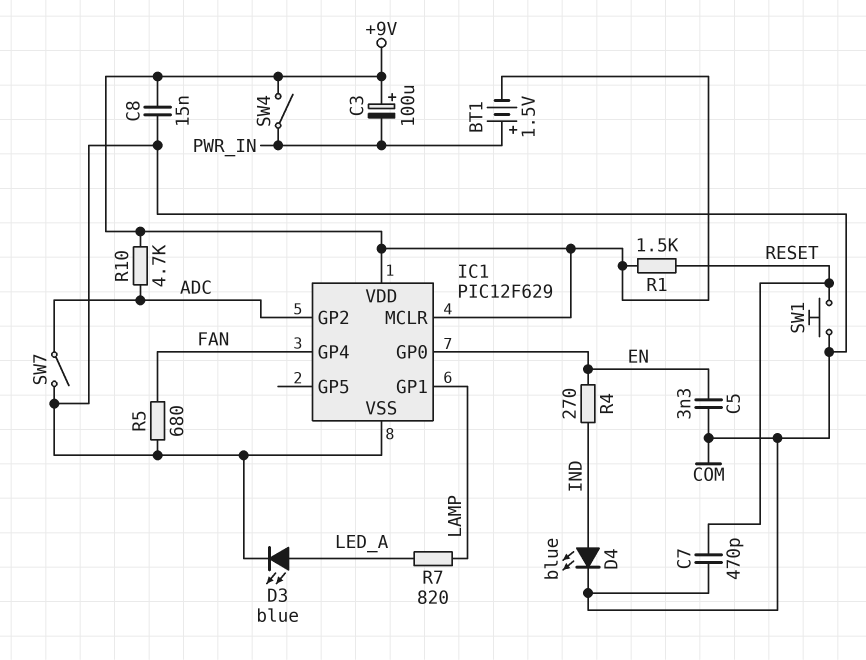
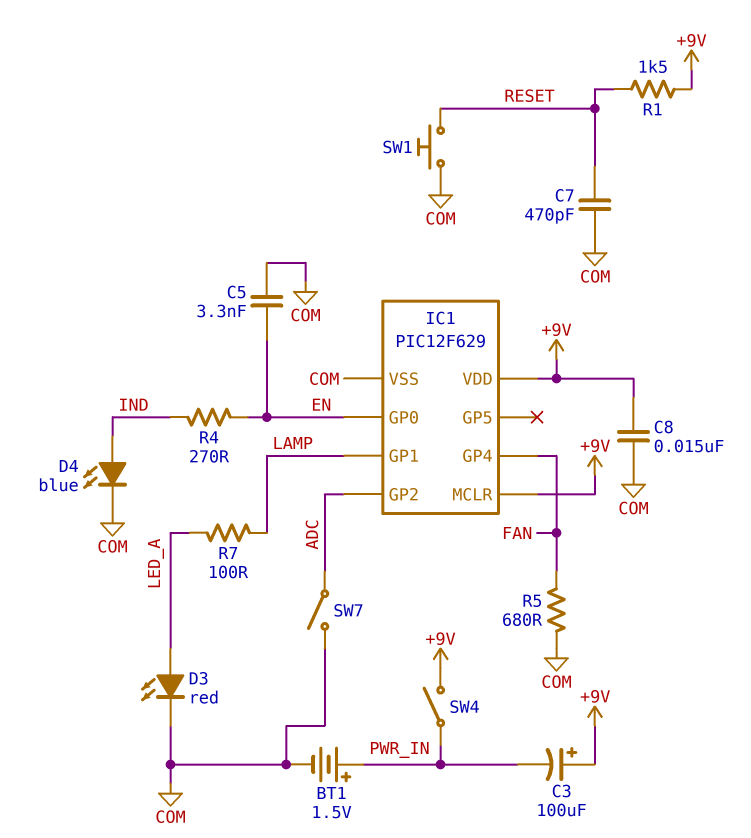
BT1: 1.5V (plus PWR_IN, minus +9V) -> 1.5V (plus PWR_IN, minus COM)
D3: LED blue (A LED_A, K COM) -> LED red (A LED_A, K COM)
R7: 820 (LAMP, LED_A) -> 100 (LAMP, LED_A)
R10: 4.7k (+9V, ADC) -> none

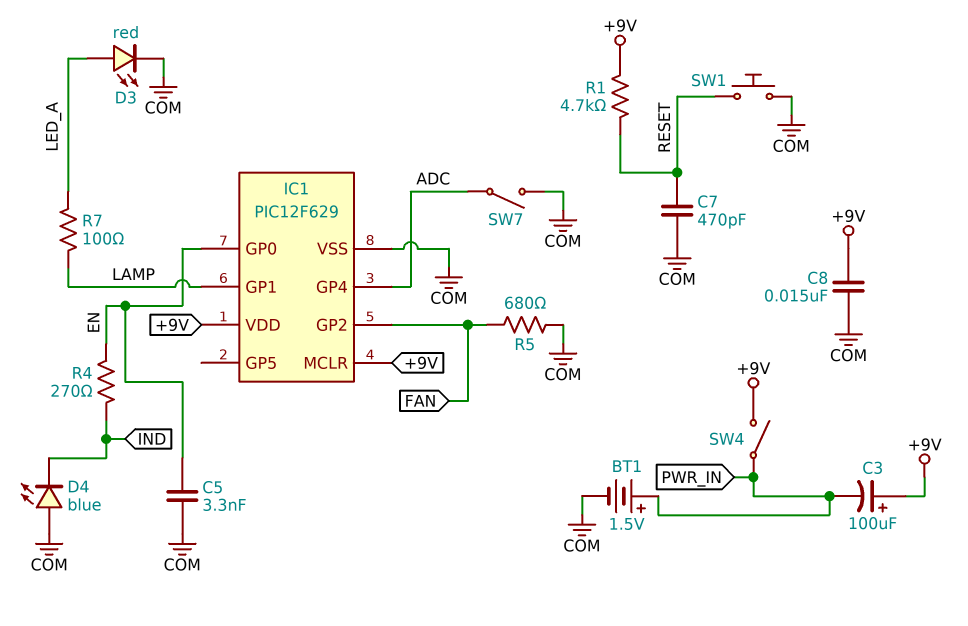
D4: LED blue (A IND, K COM) -> LED blue (A COM, K IND)
IC1 pin GP2: ADC -> FAN
IC1 pin GP4: FAN -> ADC
R1: 1.5k (+9V, RESET) -> 4.7k (+9V, RESET)

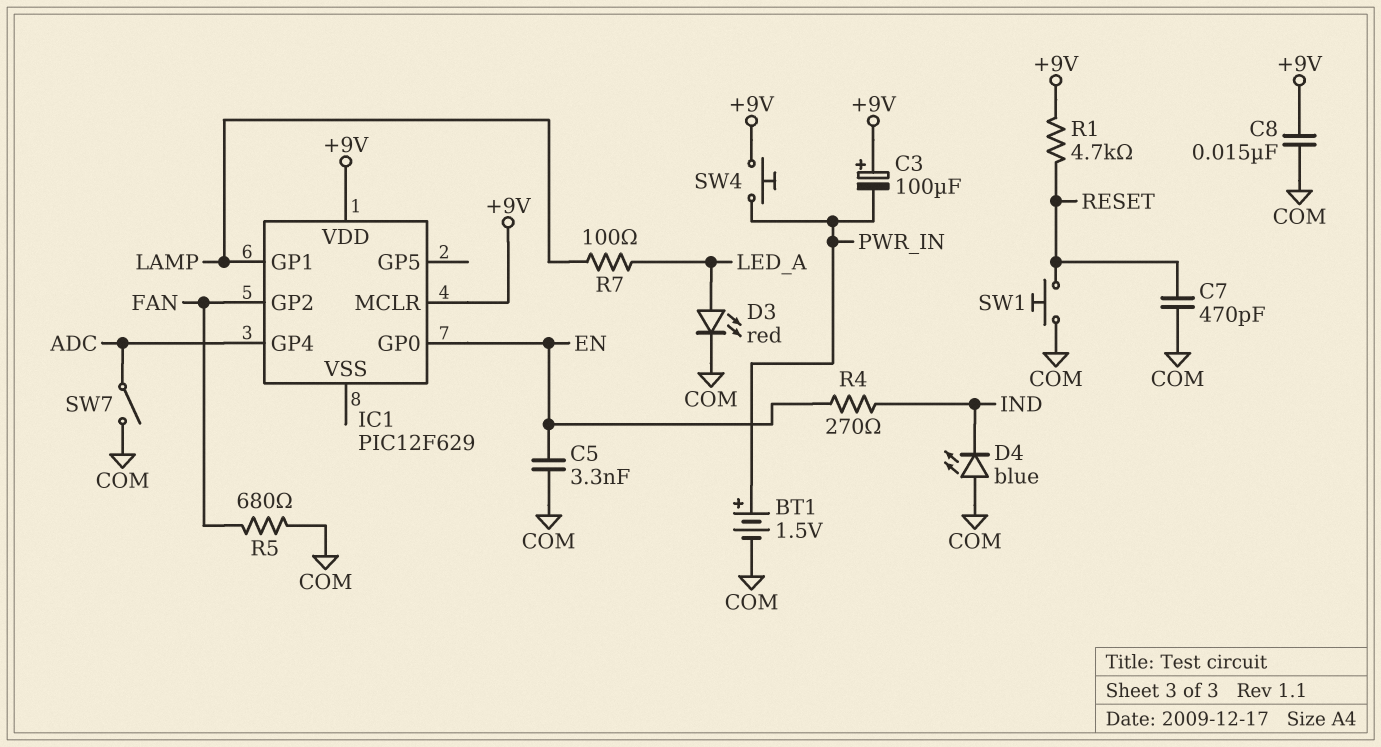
IC1 pin VSS: COM -> none
SW4: switch (+9V, PWR_IN) -> button (+9V, PWR_IN)

